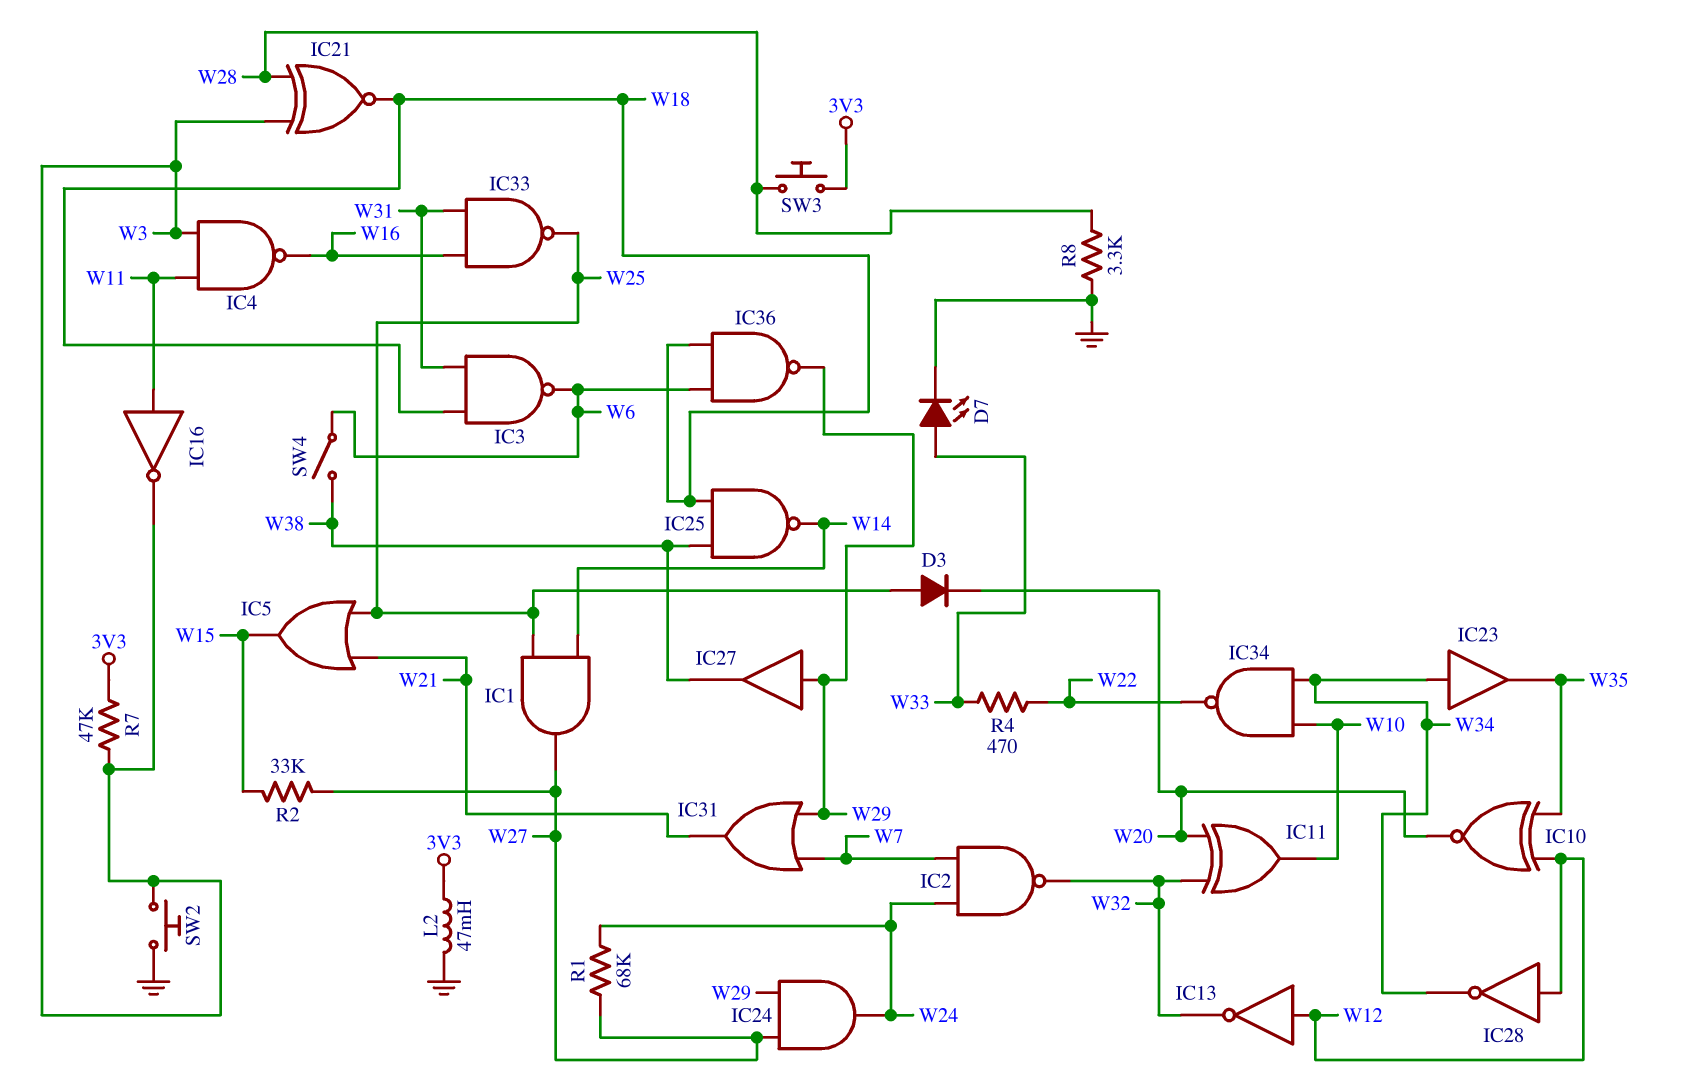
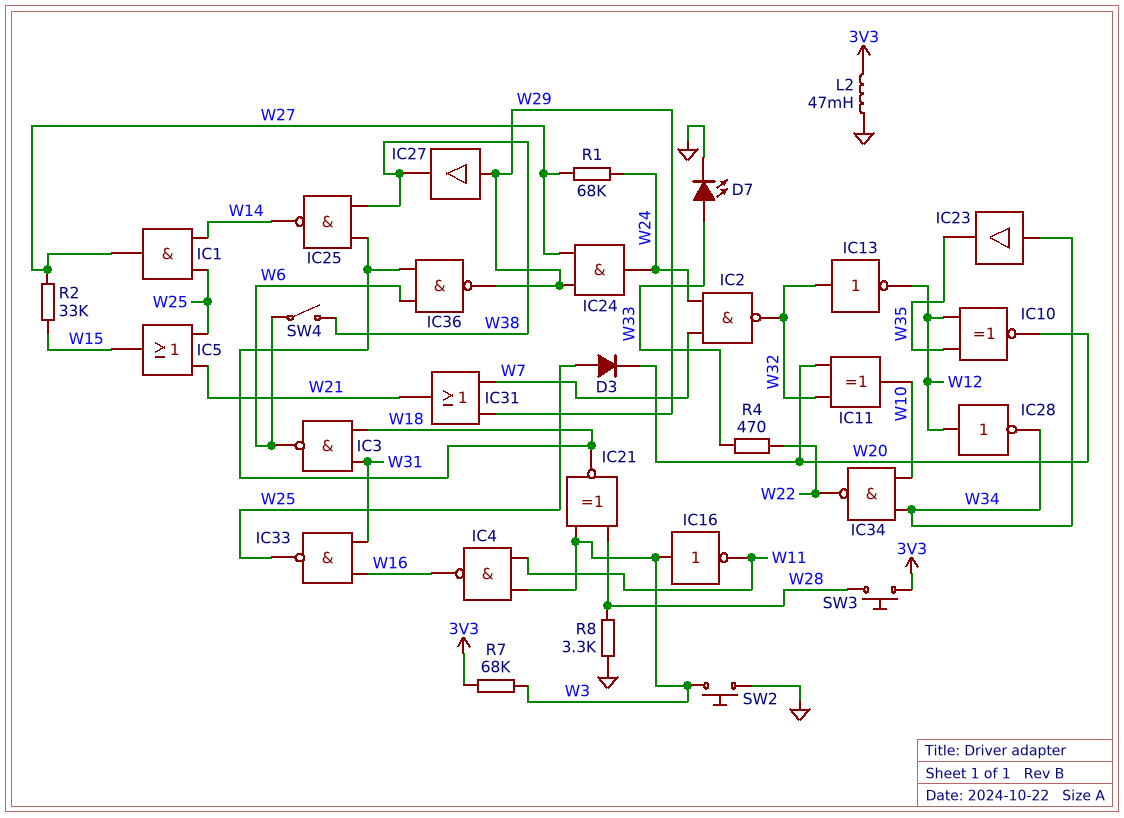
IC13: NOT (in W12, out W32) -> NOT (in W32, out W12)
IC16: NOT (in W11, out W3) -> NOT (in W3, out W11)
R7: 47k (3V3, W3) -> 68k (3V3, W3)

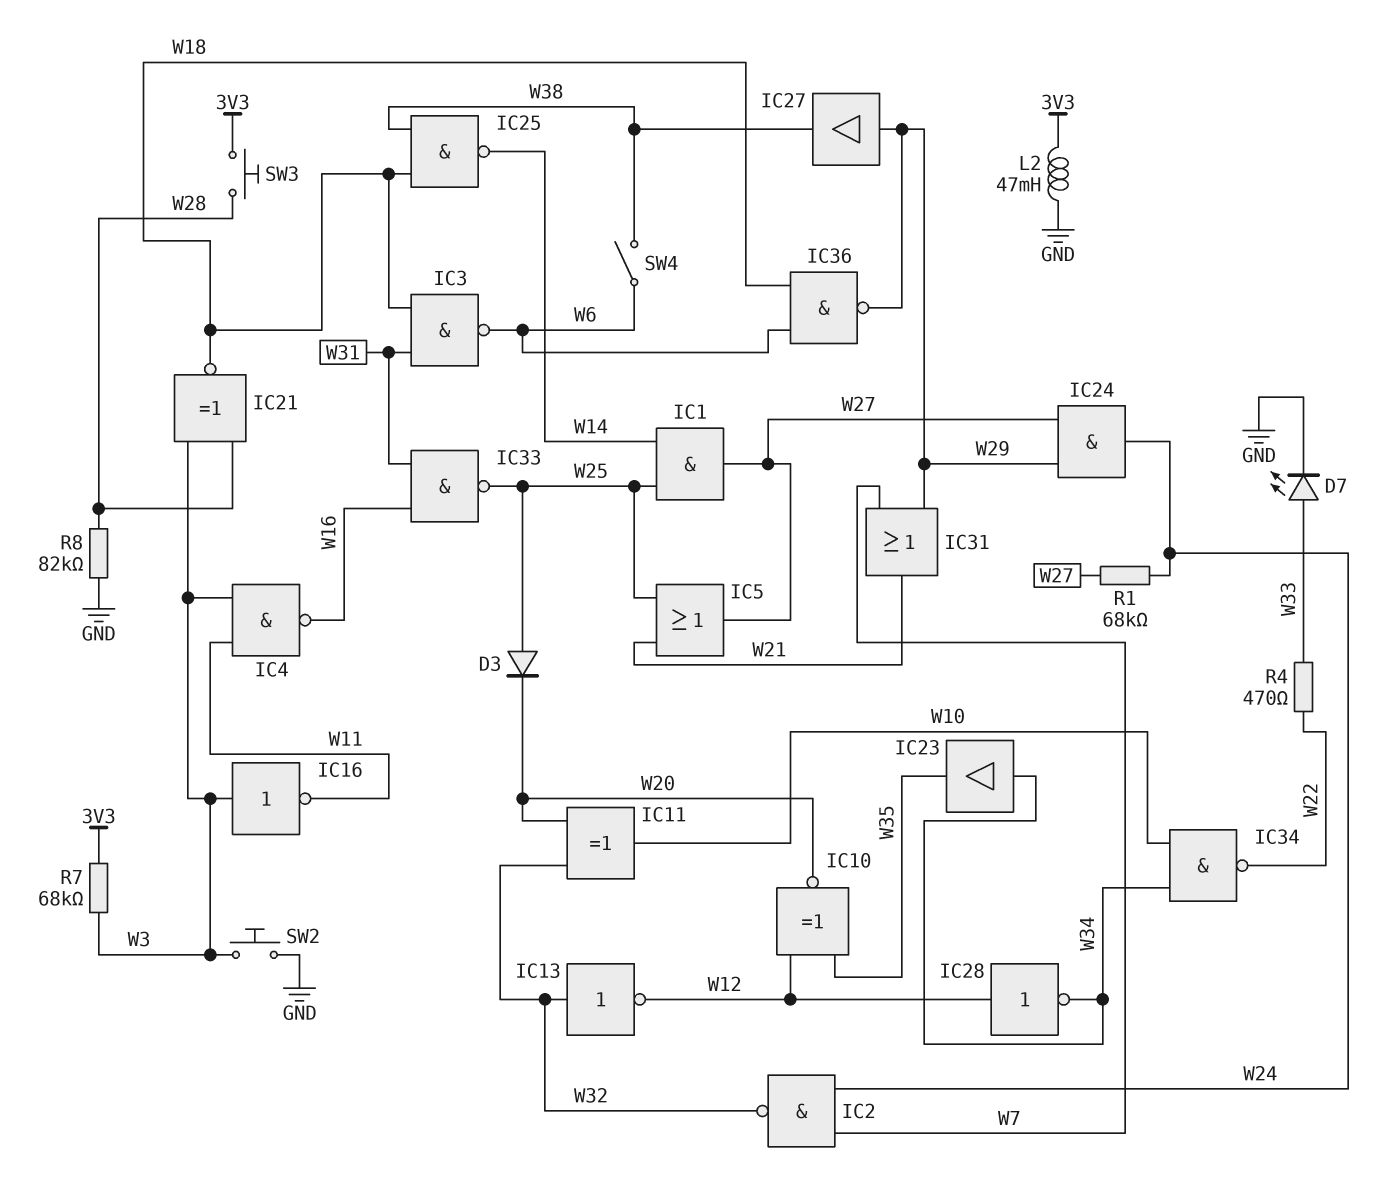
IC5: OR (in W21, in W25, out W15) -> OR (in W21, in W25, out W27)
R2: 33k (W15, W27) -> none
R8: 3.3k (GND, W28) -> 82k (GND, W28)

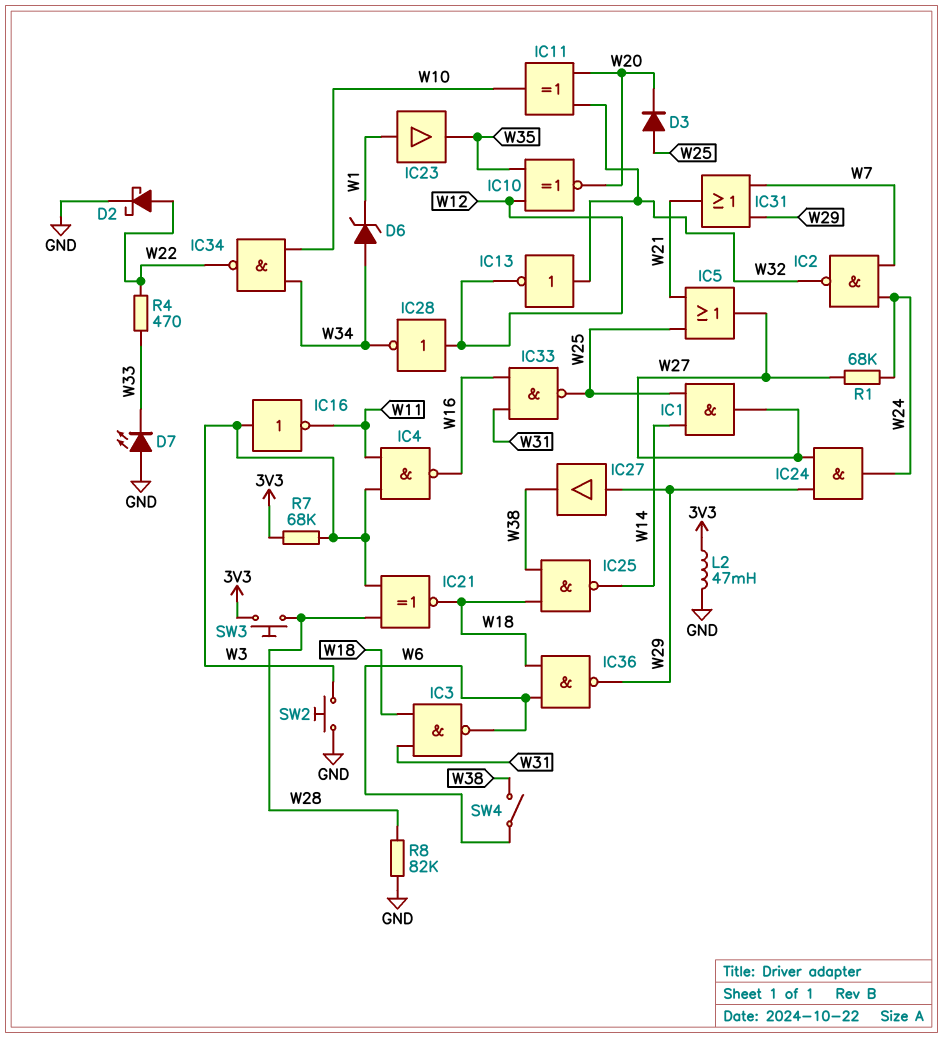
D2: none -> schottky (A W22, K GND)
D6: none -> zener (A W34, K W1)
D7: LED (A W33, K GND) -> LED (A GND, K W33)
IC23: buffer (in W34, out W35) -> buffer (in W1, out W35)

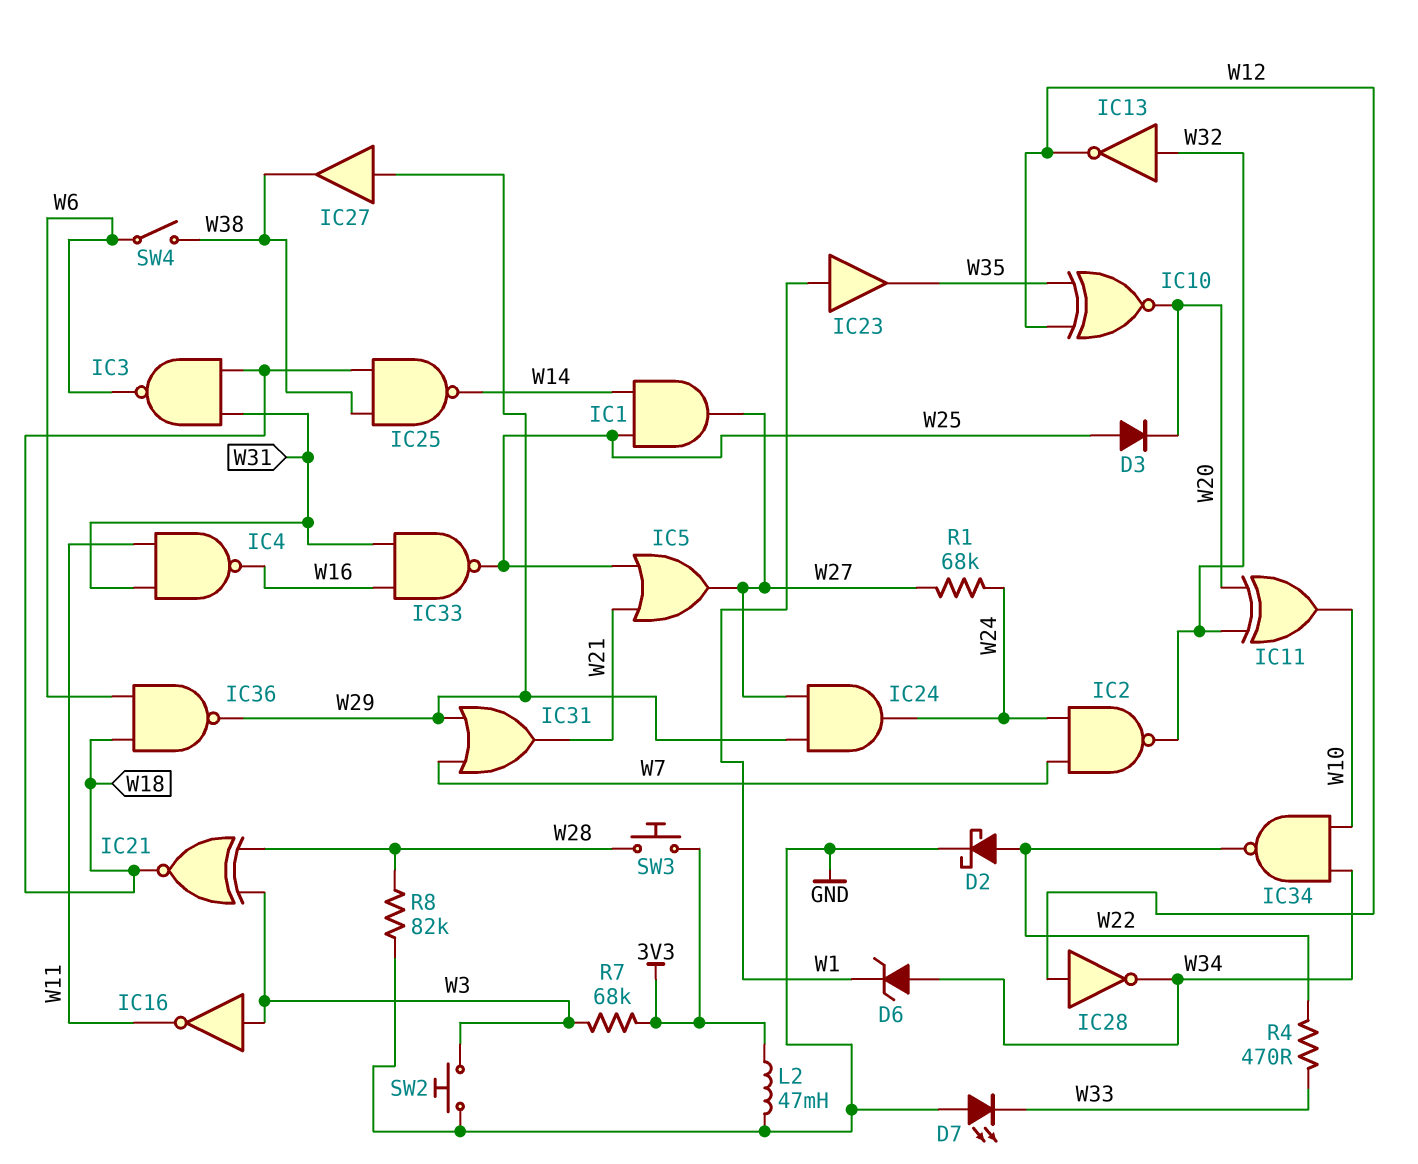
IC4: NAND (in W3, in W11, out W16) -> NAND (in W11, in W31, out W16)

